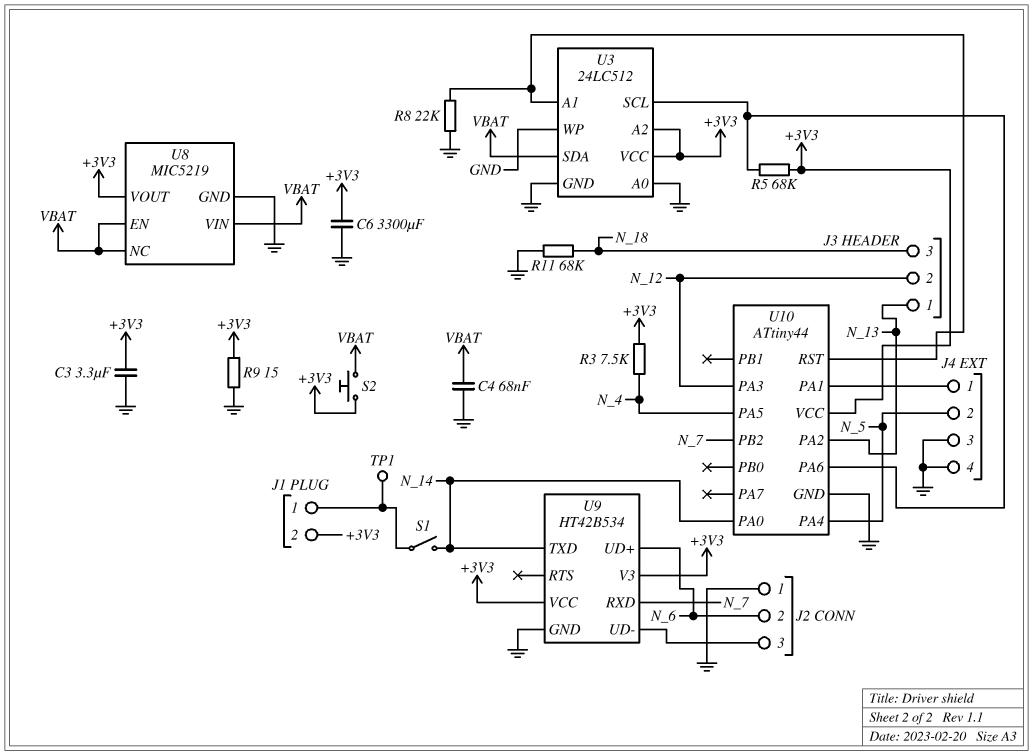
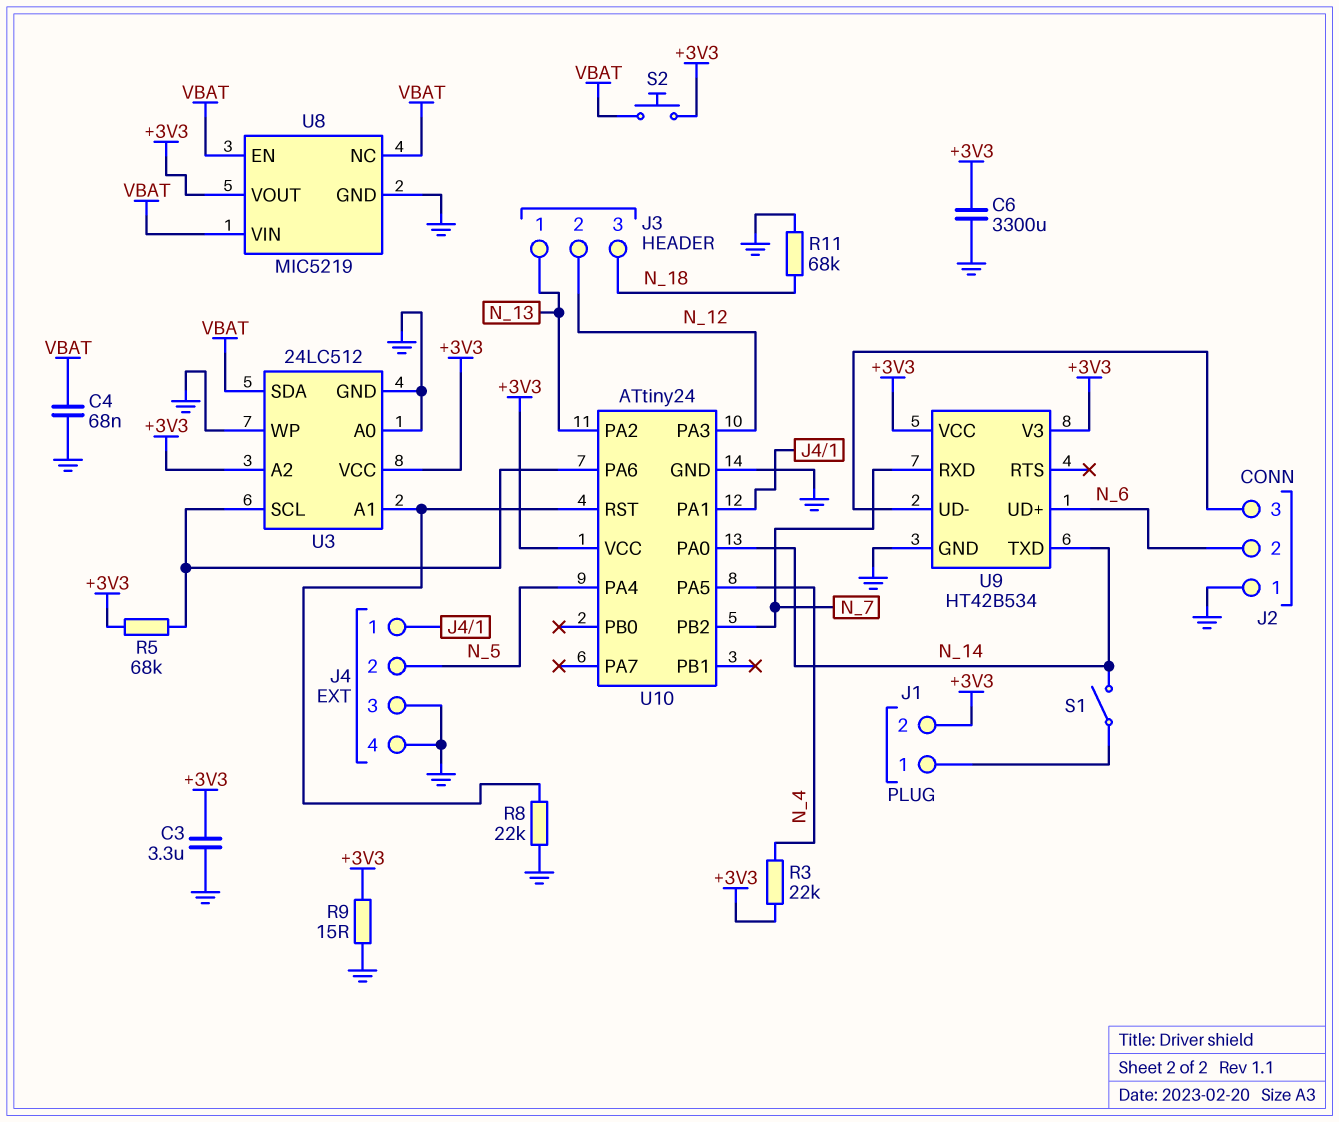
R3: 7.5k (+3V3, N_4) -> 22k (+3V3, N_4)
TP1: test point (J1/1) -> none
U10: ATtiny44 -> ATtiny24

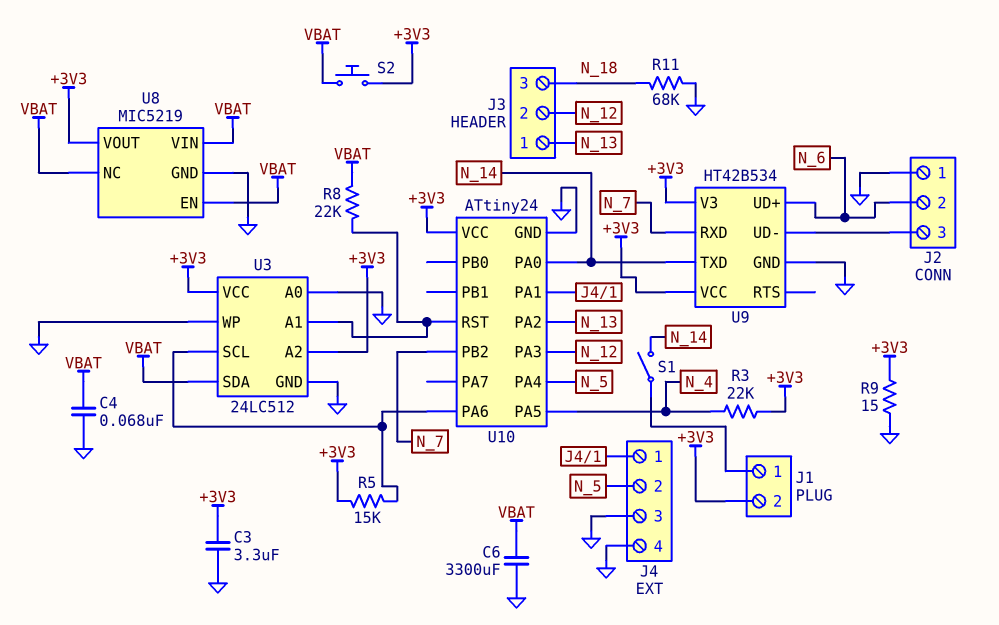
C6: 3300uF (+3V3, GND) -> 3300uF (GND, VBAT)
R5: 68k (+3V3, U3/SCL) -> 15k (+3V3, U3/SCL)
R8: 22k (GND, U3/A1) -> 22k (U3/A1, VBAT)

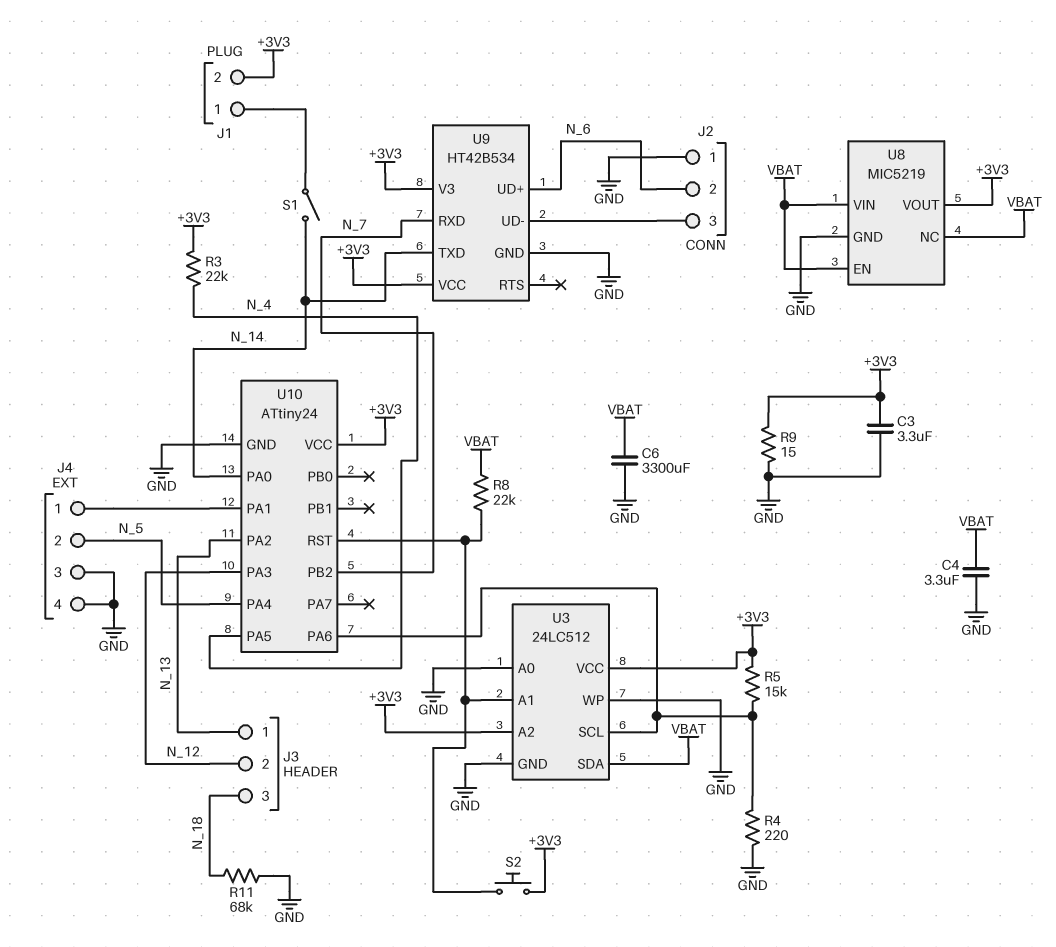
C4: 68nF (GND, VBAT) -> 3.3uF (GND, VBAT)
R4: none -> 220 (GND, U3/SCL)
S2: button (+3V3, VBAT) -> button (+3V3, U3/A1)

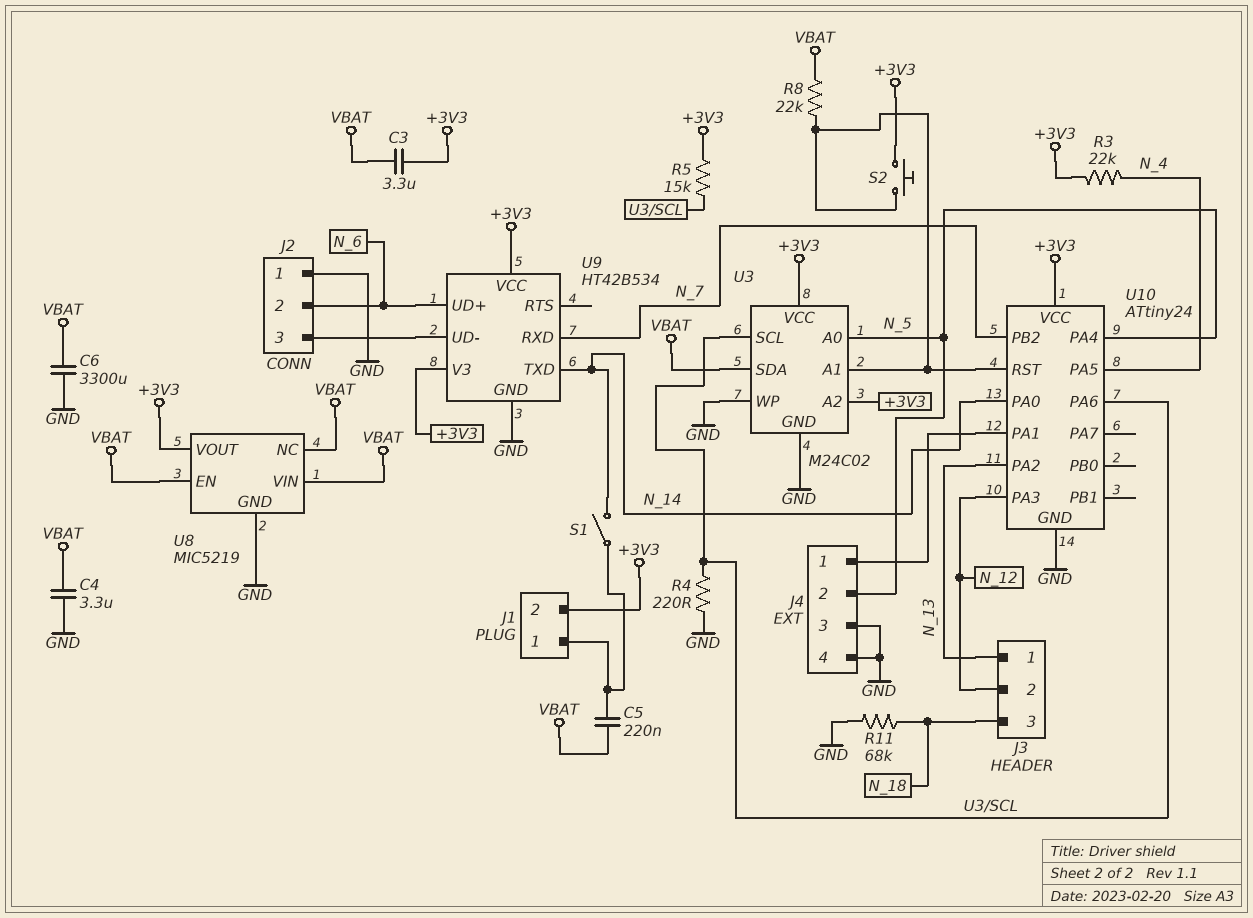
C3: 3.3uF (+3V3, GND) -> 3.3uF (+3V3, VBAT)
C5: none -> 220nF (J1/1, VBAT)
R9: 15 (+3V3, GND) -> none
U3: 24LC512 -> M24C02
U3 pin A0: GND -> N_5

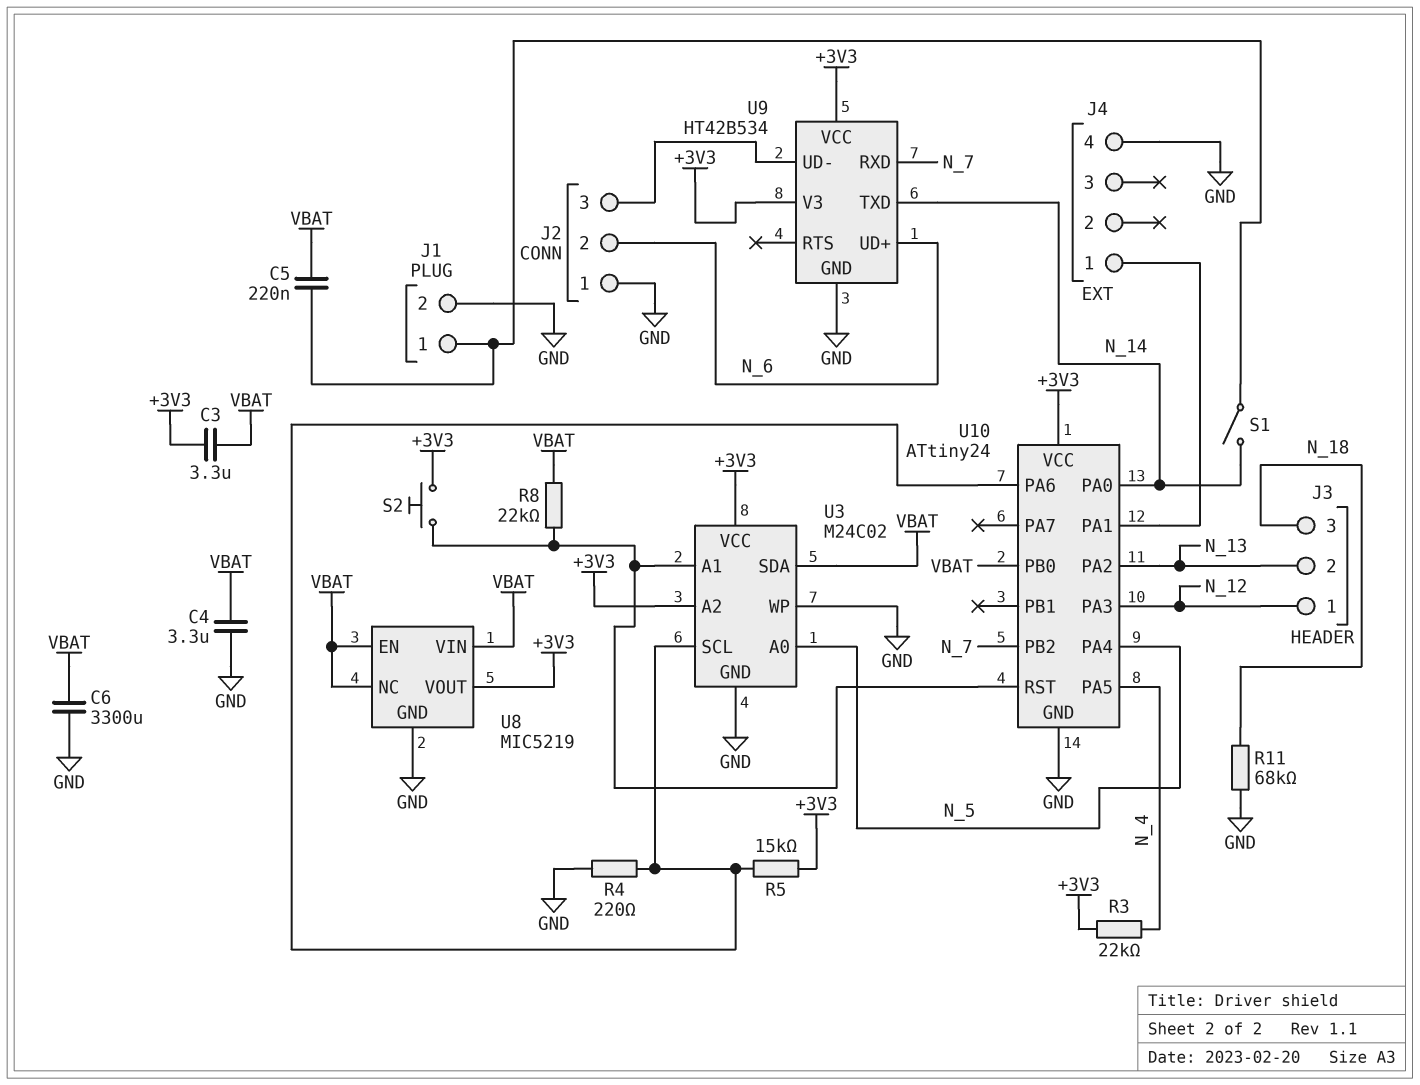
J1 pin 2: +3V3 -> GND
J3 pin 1: N_13 -> N_12
J3 pin 2: N_12 -> N_13
J4 pin 2: N_5 -> none
J4 pin 3: GND -> none
U10 pin PB0: none -> VBAT

